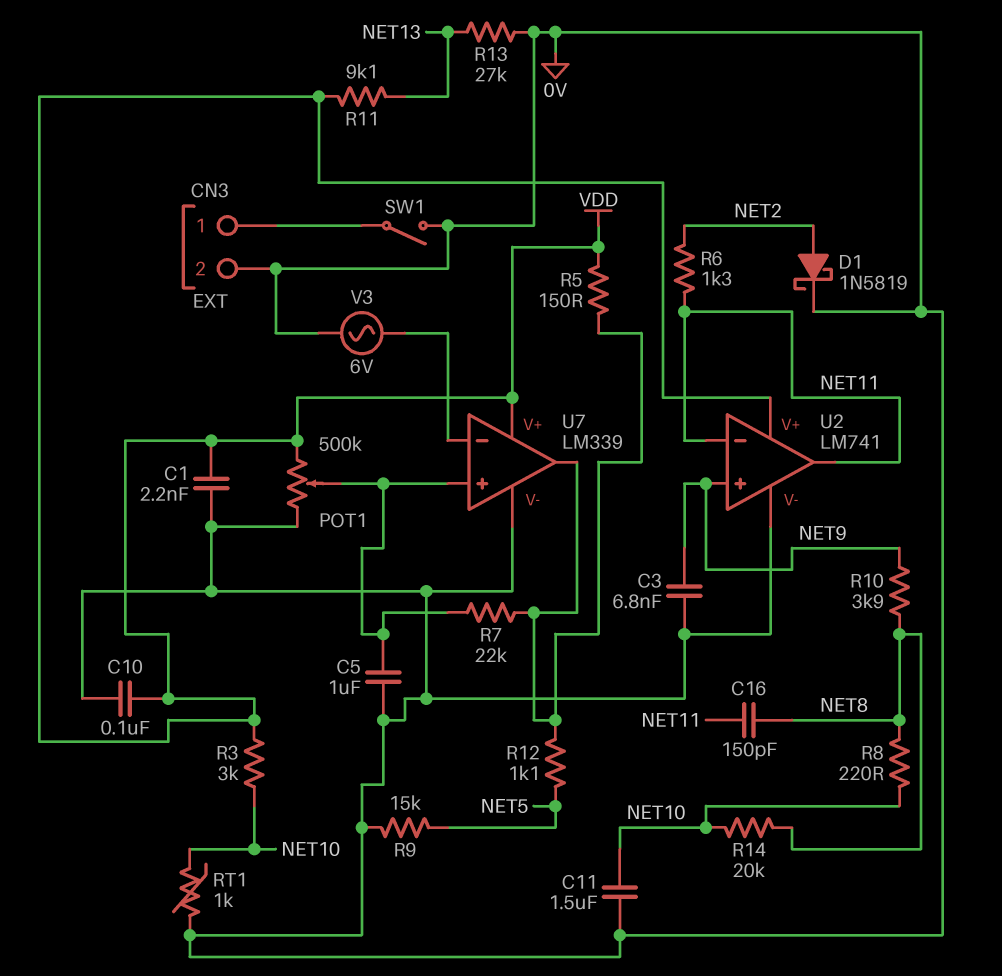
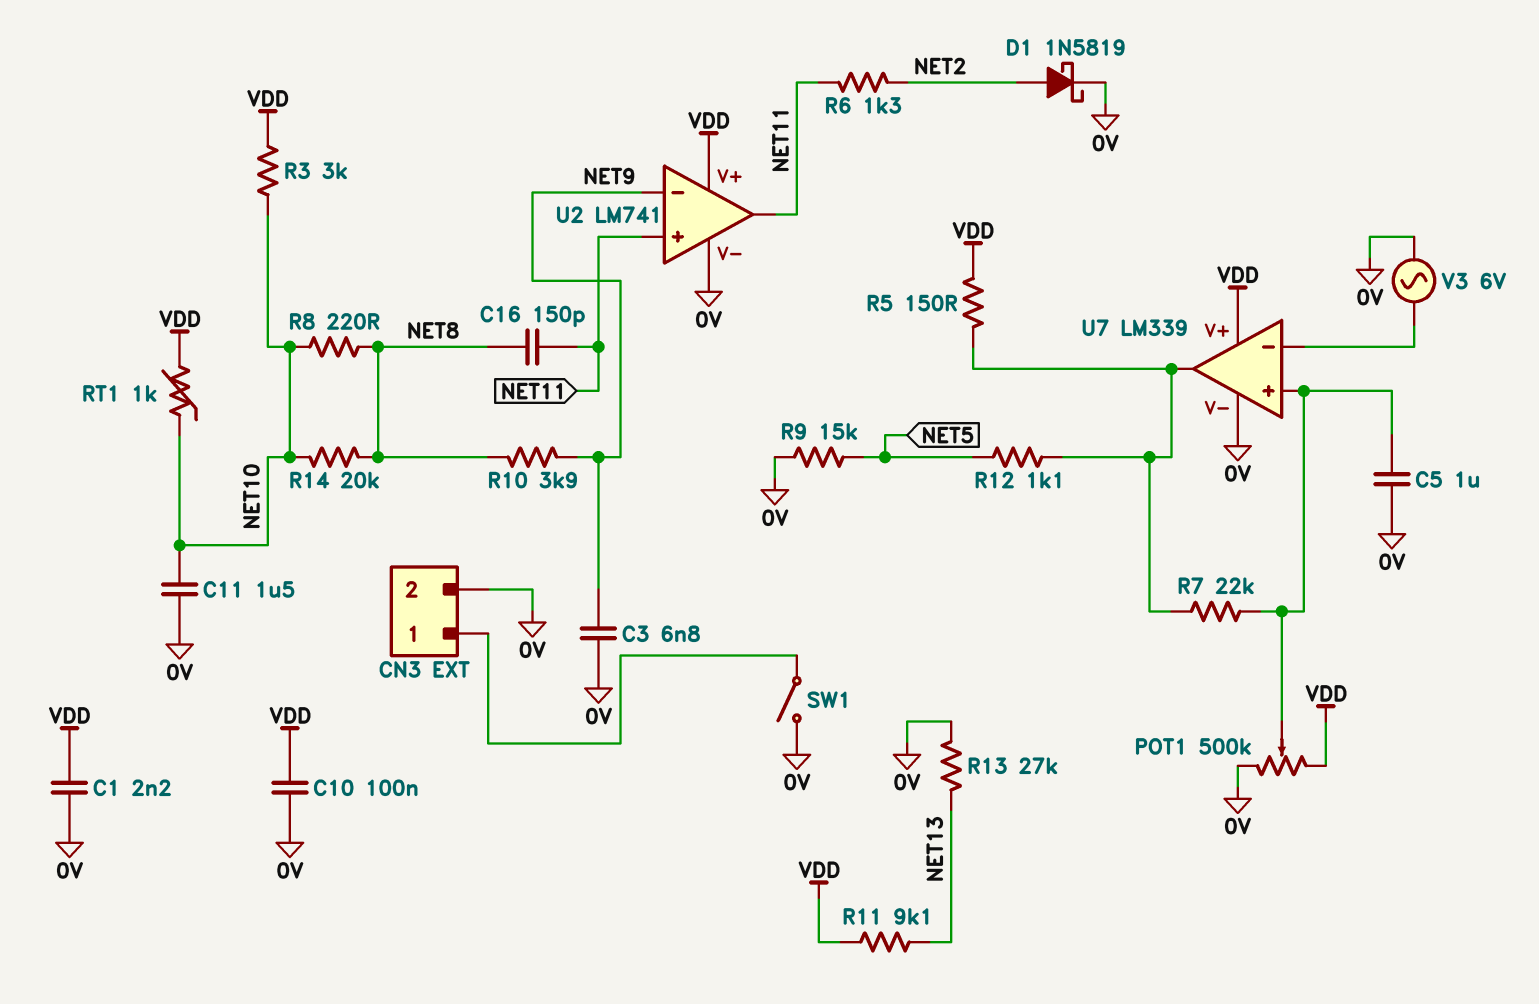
RT1: 1k (0V, NET10) -> 1k (NET10, VDD)
U2 pin in+: NET9 -> NET11
U2 pin in-: NET11 -> NET9

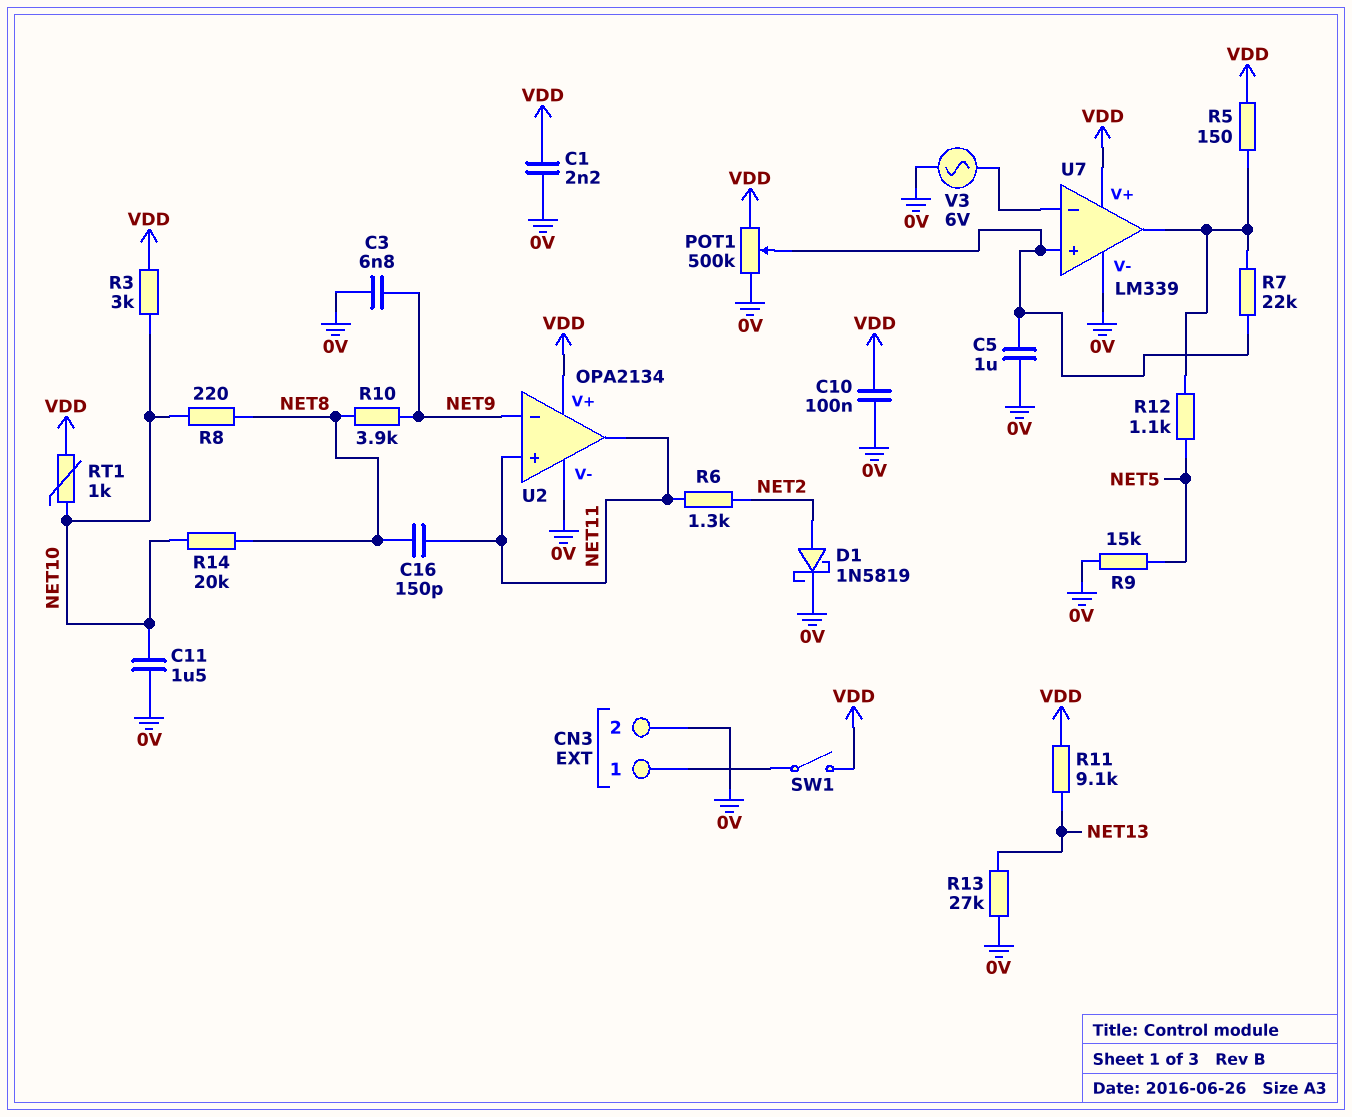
SW1: switch (0V, CN3/1) -> switch (CN3/1, VDD)
U2: LM741 -> OPA2134

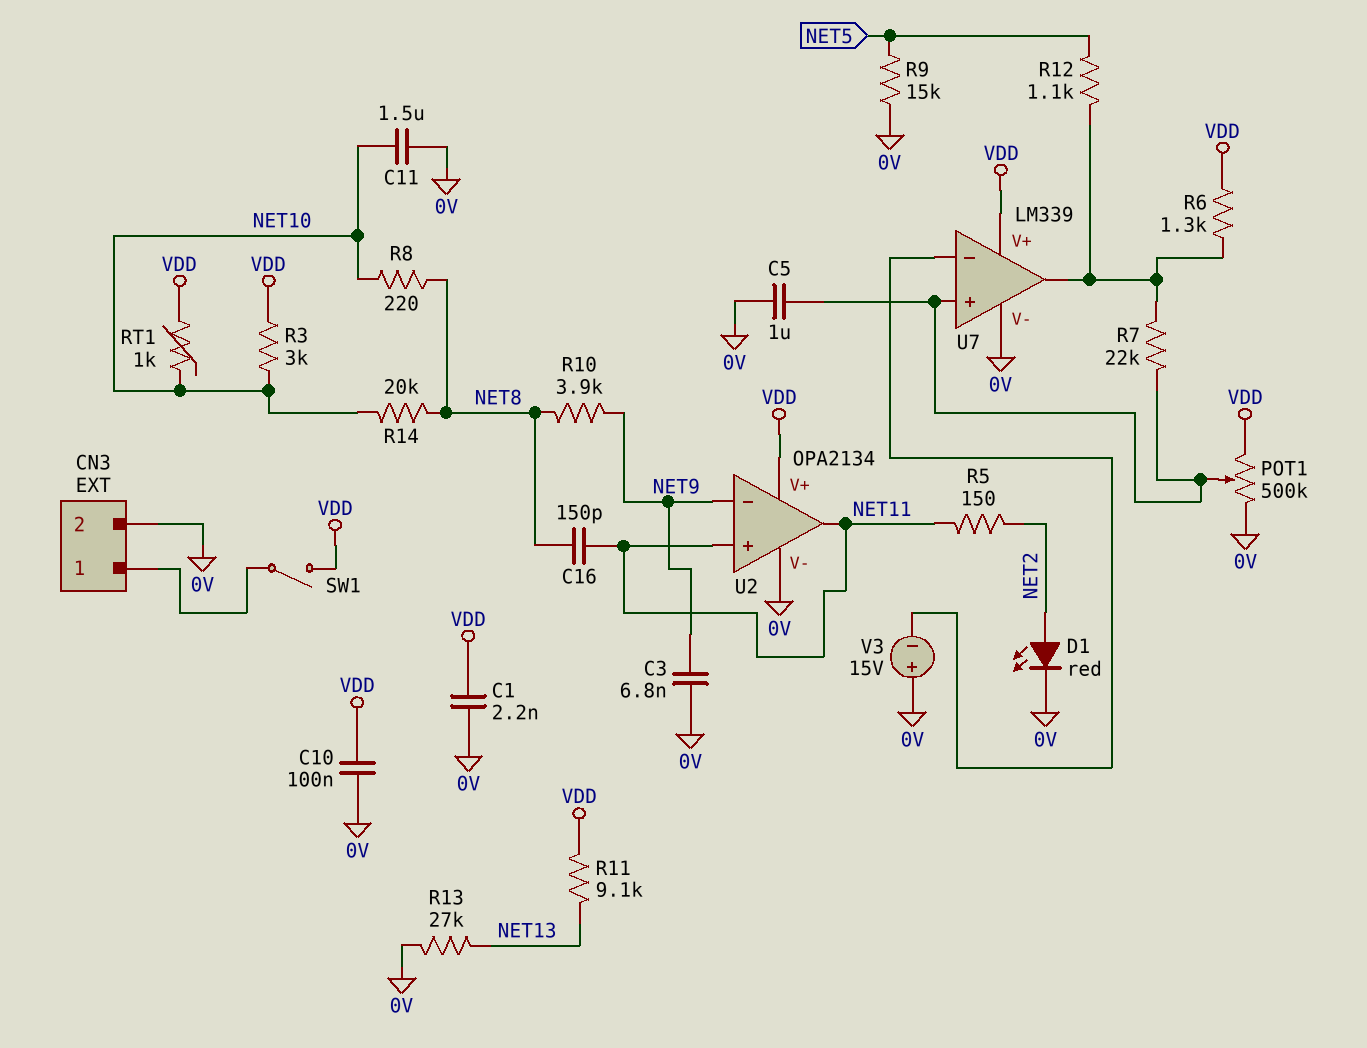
D1: schottky 1N5819 (A NET2, K 0V) -> LED red (A NET2, K 0V)
R5: 150 (U7/out, VDD) -> 150 (NET2, NET11)
R6: 1.3k (NET2, NET11) -> 1.3k (U7/out, VDD)
V3: AC 6V (0V, U7/in-) -> 15V (plus 0V, minus U7/in-)

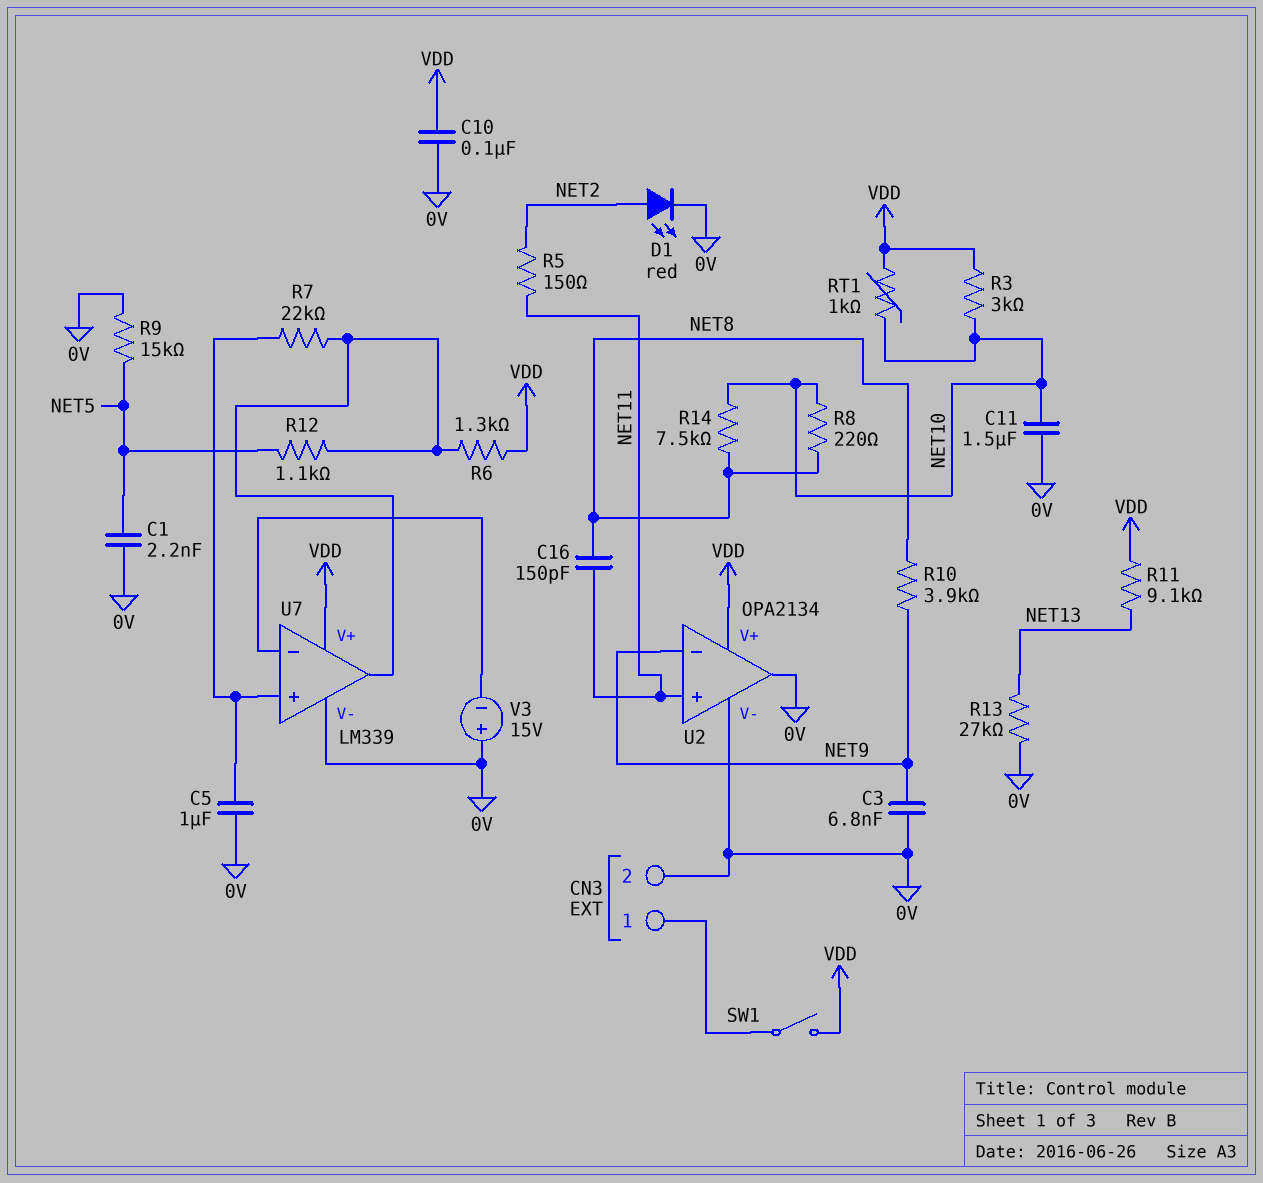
C1: 2.2nF (0V, VDD) -> 2.2nF (0V, NET5)
POT1: 500k (0V, VDD, wiper U7/in+) -> none
R14: 20k (NET8, NET10) -> 7.5k (NET8, NET10)
U2 pin out: NET11 -> 0V

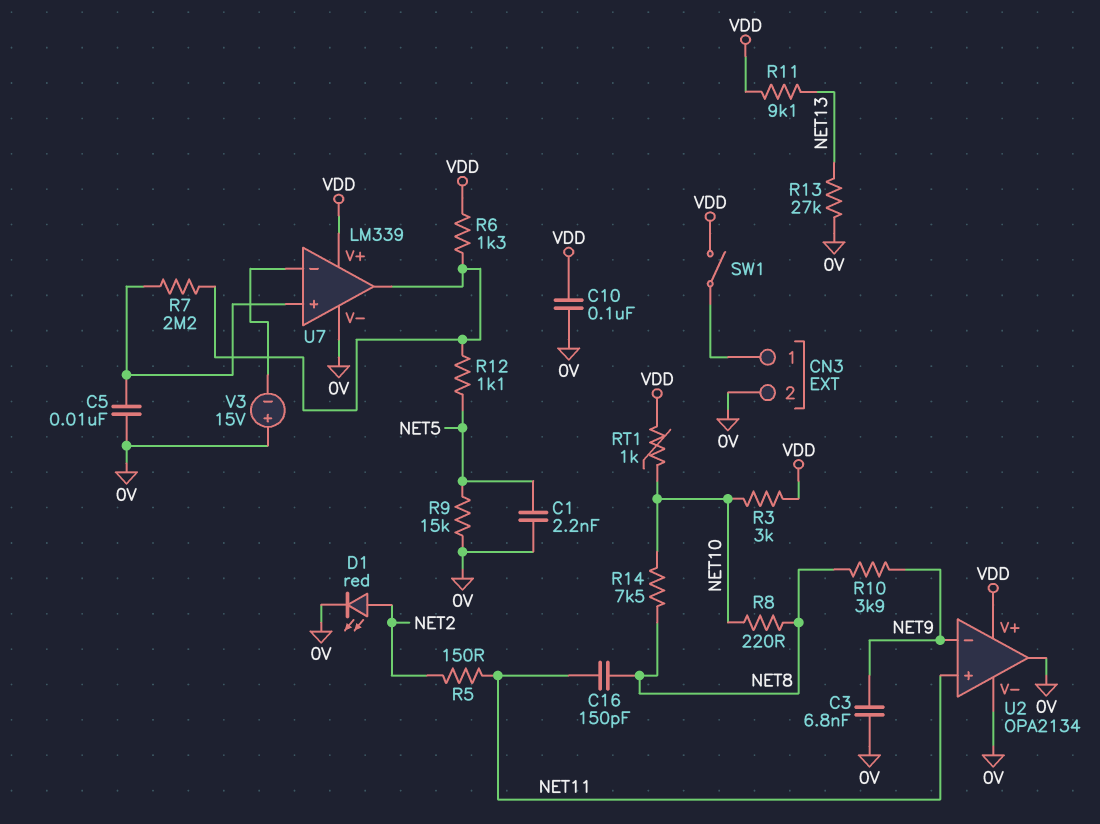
C5: 1uF (0V, U7/in+) -> 10nF (0V, U7/in+)
C11: 1.5uF (0V, NET10) -> none
R7: 22k (U7/in+, U7/out) -> 2.2M (U7/in+, U7/out)

